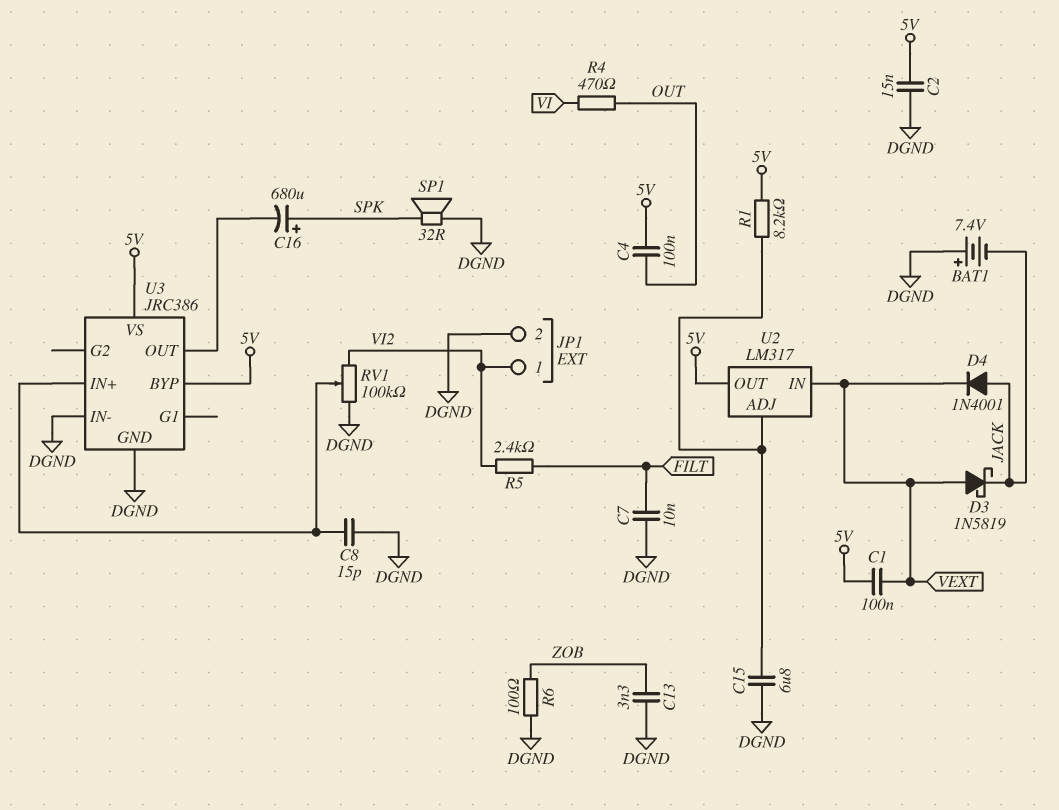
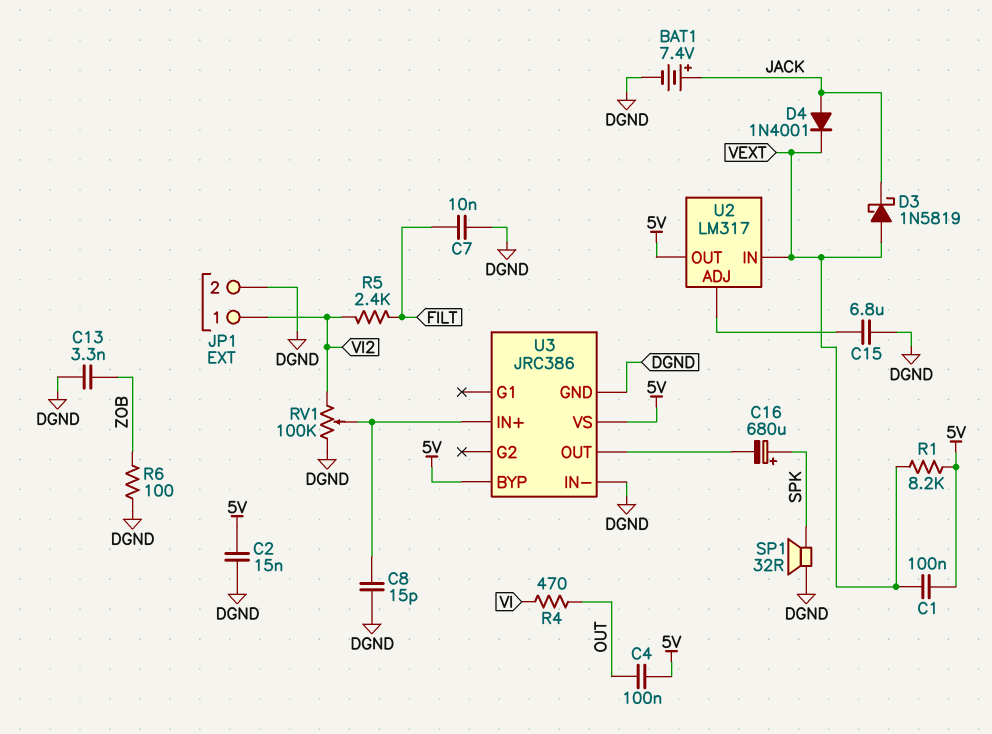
BAT1: 7.4V (plus DGND, minus JACK) -> 7.4V (plus JACK, minus DGND)
R1: 8.2k (5V, U2/ADJ) -> 8.2k (5V, VEXT)

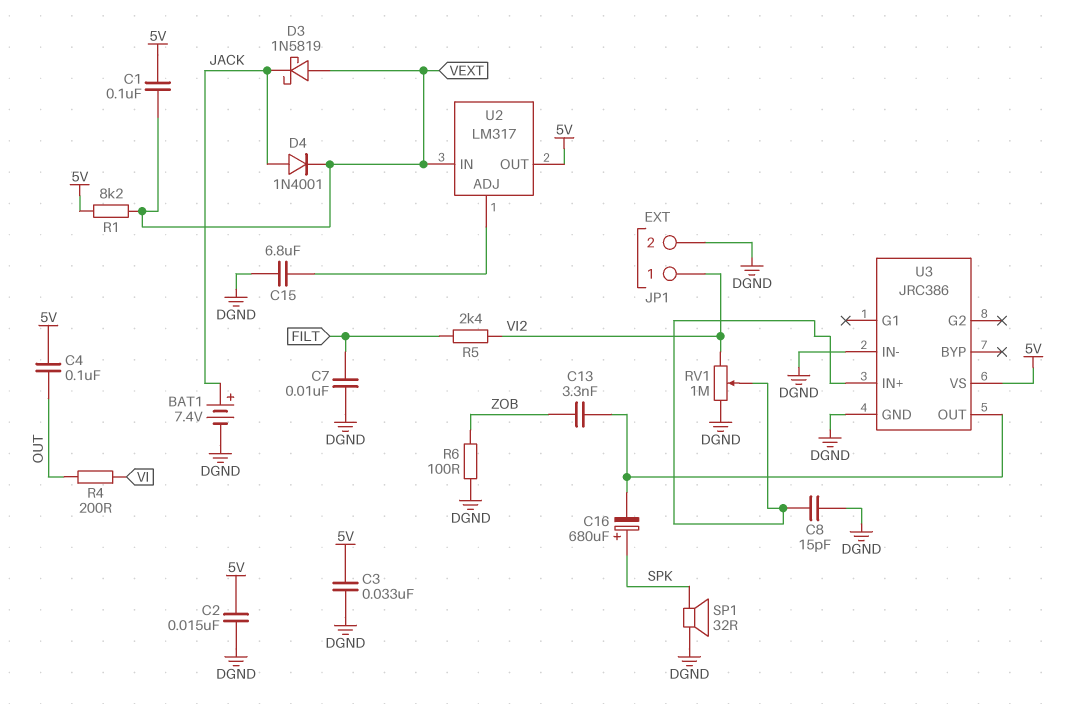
C3: none -> 33nF (5V, DGND)
C13: 3.3nF (DGND, ZOB) -> 3.3nF (U3/OUT, ZOB)
R4: 470 (OUT, VI) -> 200 (OUT, VI)
RV1: 100k (DGND, VI2, wiper U3/IN+) -> 1M (DGND, VI2, wiper U3/IN+)
U3 pin BYP: 5V -> none

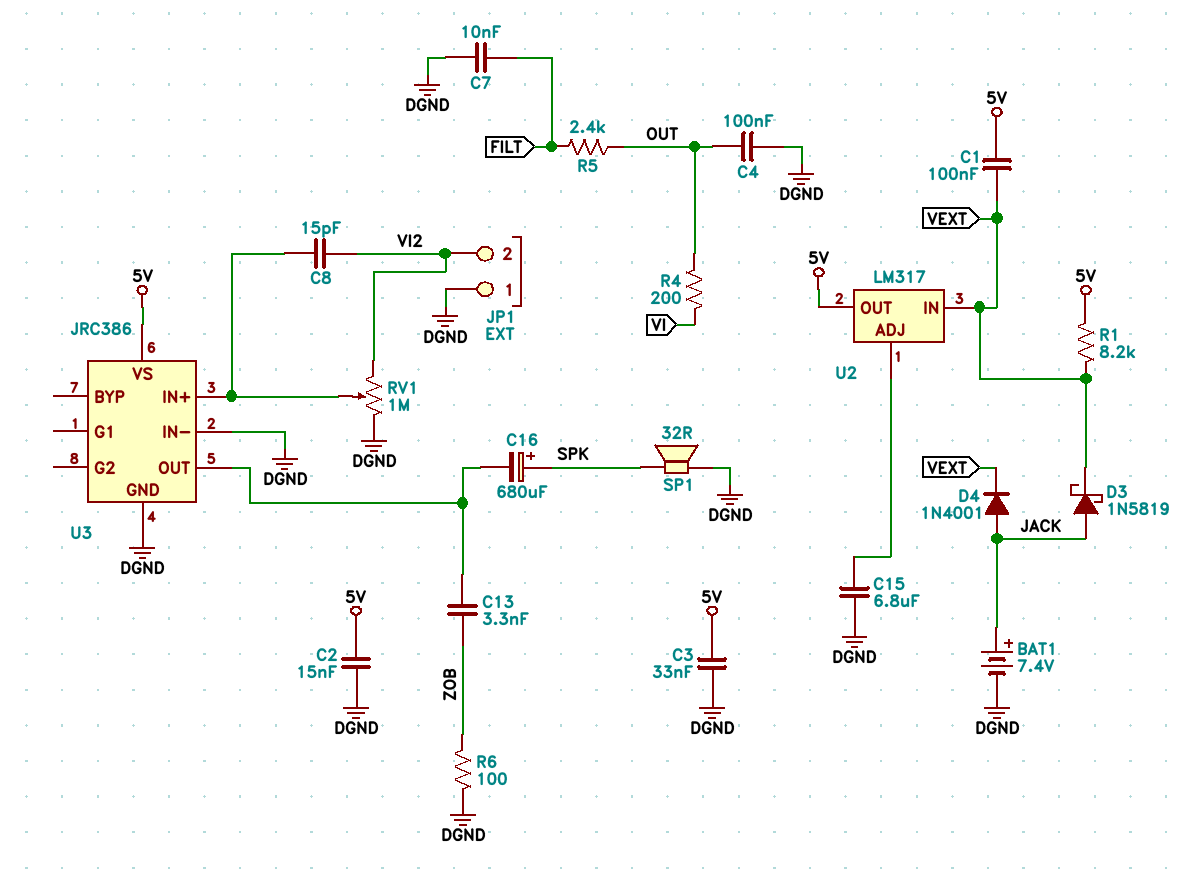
C4: 100nF (5V, OUT) -> 100nF (DGND, OUT)
C8: 15pF (DGND, U3/IN+) -> 15pF (U3/IN+, VI2)
D3: schottky 1N5819 (A VEXT, K JACK) -> schottky 1N5819 (A JACK, K VEXT)
JP1 pin 1: VI2 -> DGND
JP1 pin 2: DGND -> VI2
R5: 2.4k (FILT, VI2) -> 2.4k (FILT, OUT)

